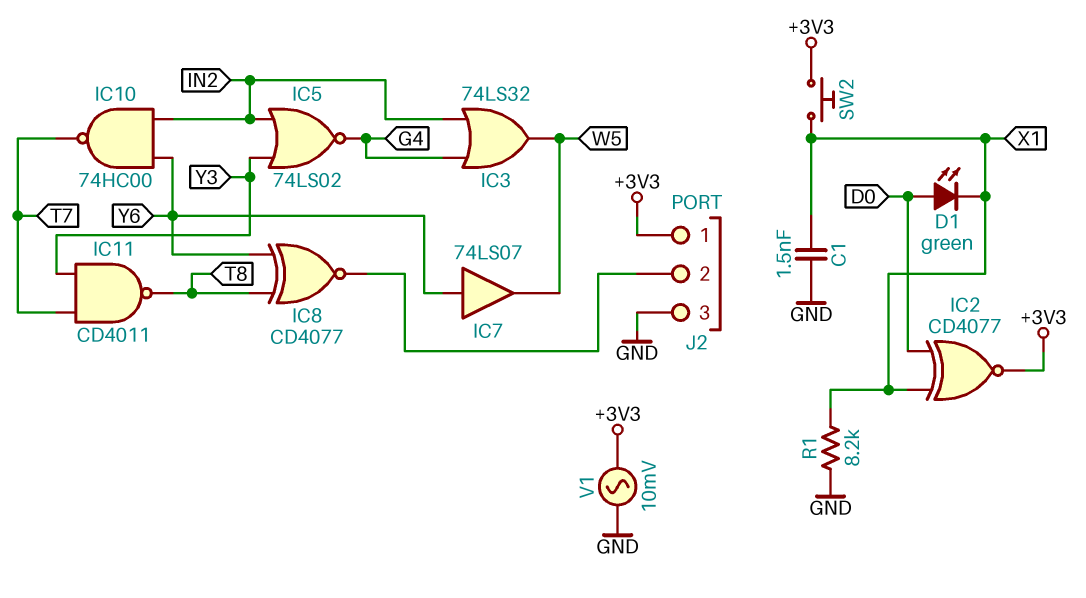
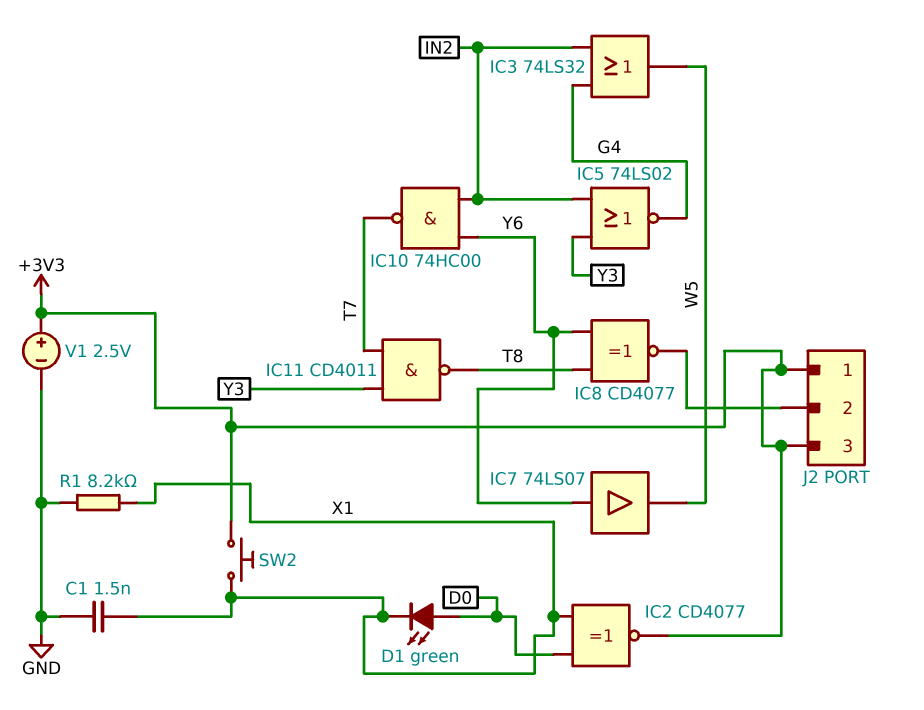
J2 pin 3: GND -> +3V3
V1: AC 10mV (+3V3, GND) -> 2.5V (plus +3V3, minus GND)

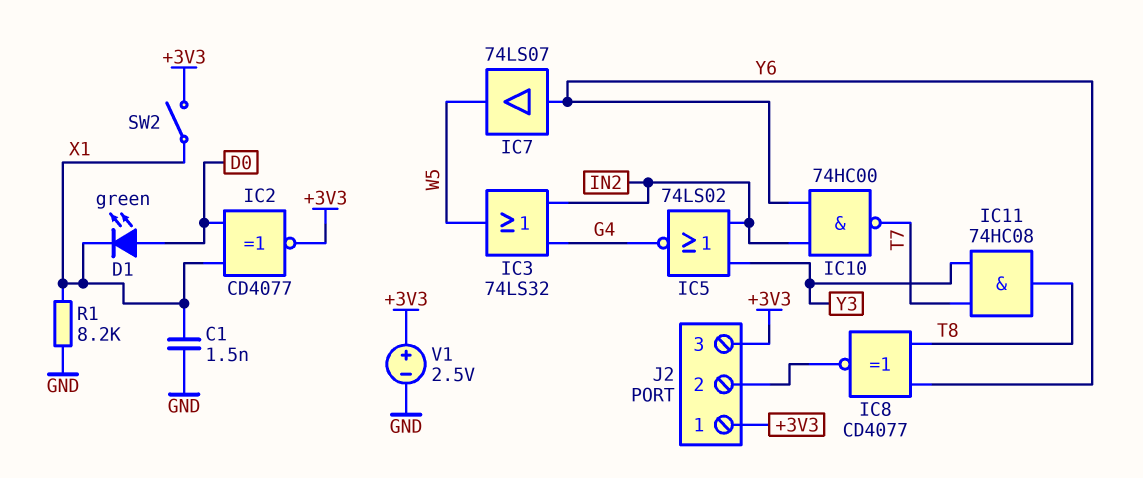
IC11: NAND CD4011 (in T7, in Y3, out T8) -> AND 74HC08 (in T7, in Y3, out T8)
SW2: button (+3V3, X1) -> switch (+3V3, X1)

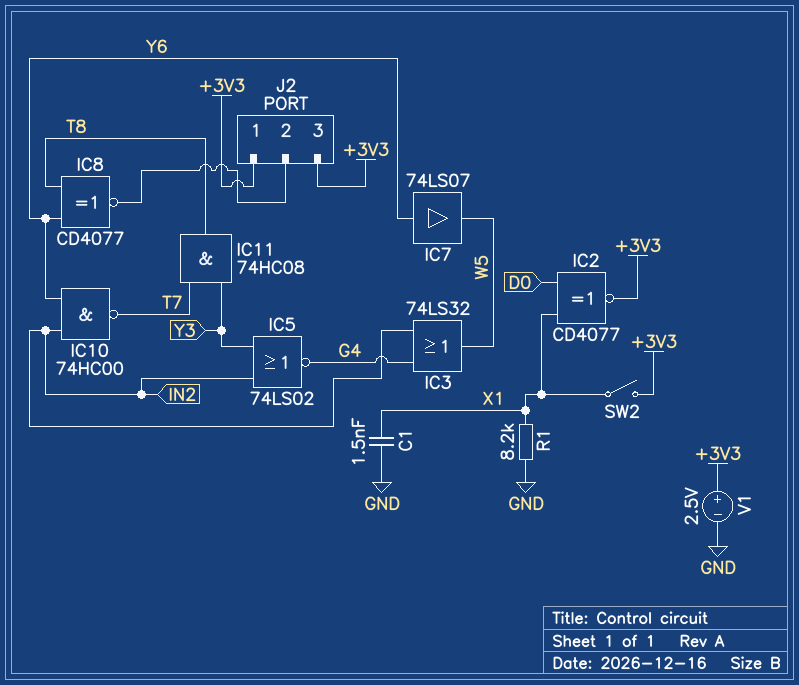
D1: LED green (A D0, K X1) -> none

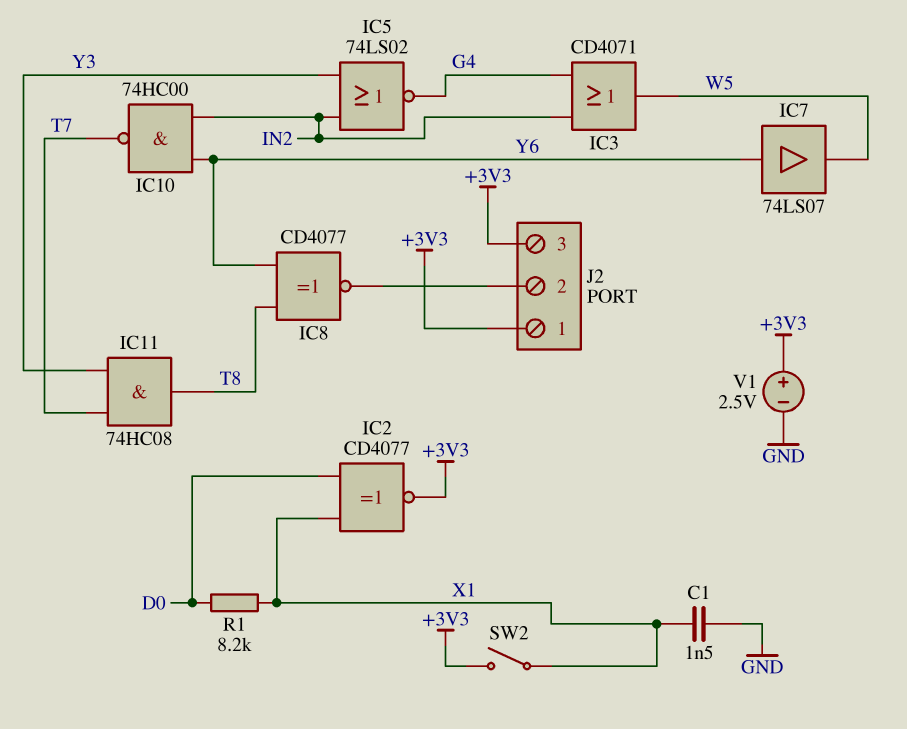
IC3: OR 74LS32 (in G4, in IN2, out W5) -> OR CD4071 (in G4, in IN2, out W5)
R1: 8.2k (GND, X1) -> 8.2k (D0, X1)

